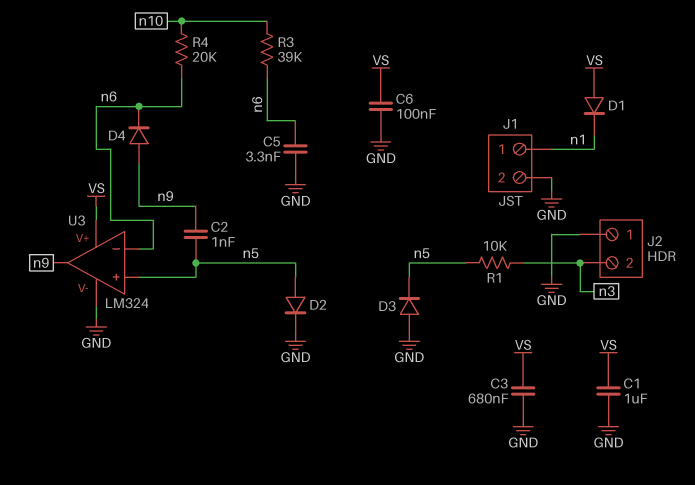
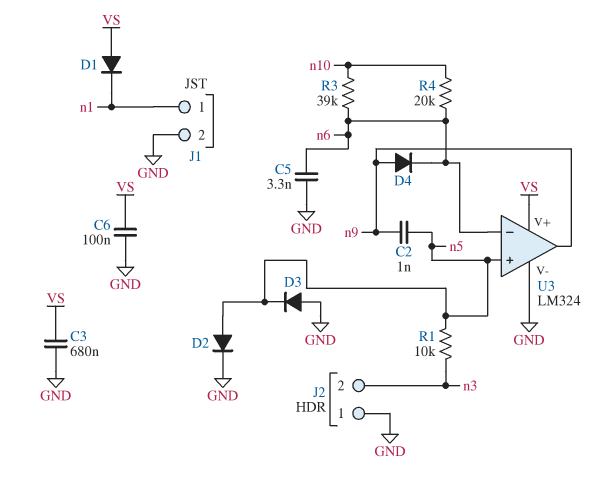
C1: 1uF (GND, VS) -> none

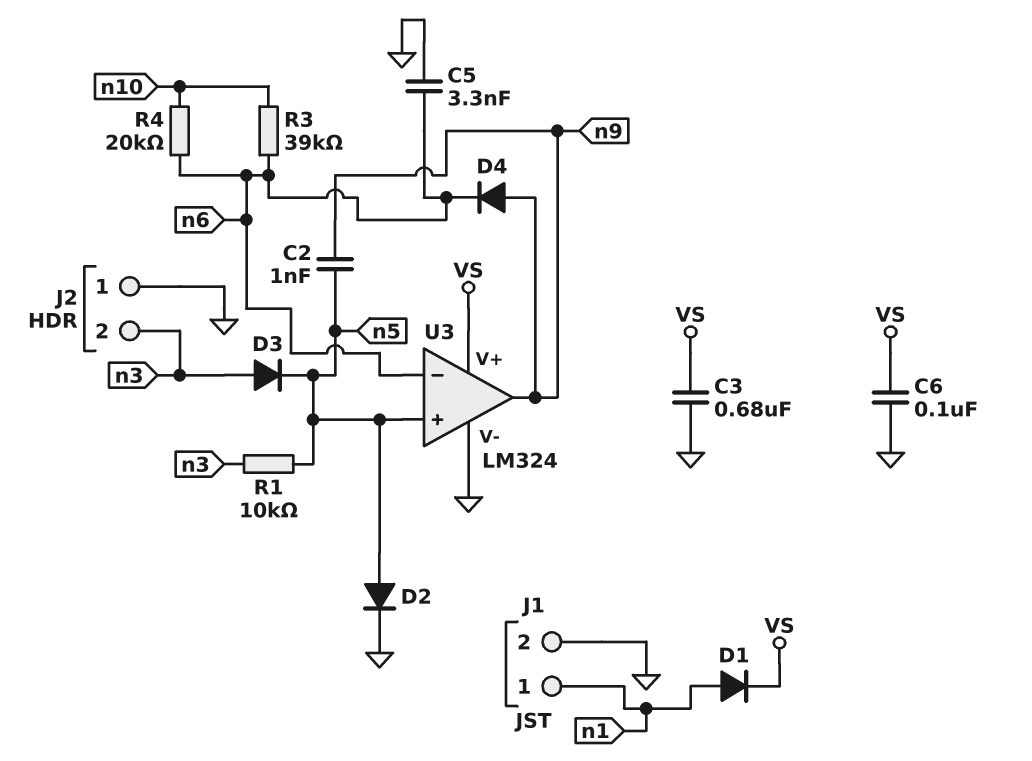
D1: diode (A VS, K n1) -> diode (A n1, K VS)
D3: diode (A GND, K n5) -> diode (A n3, K n5)

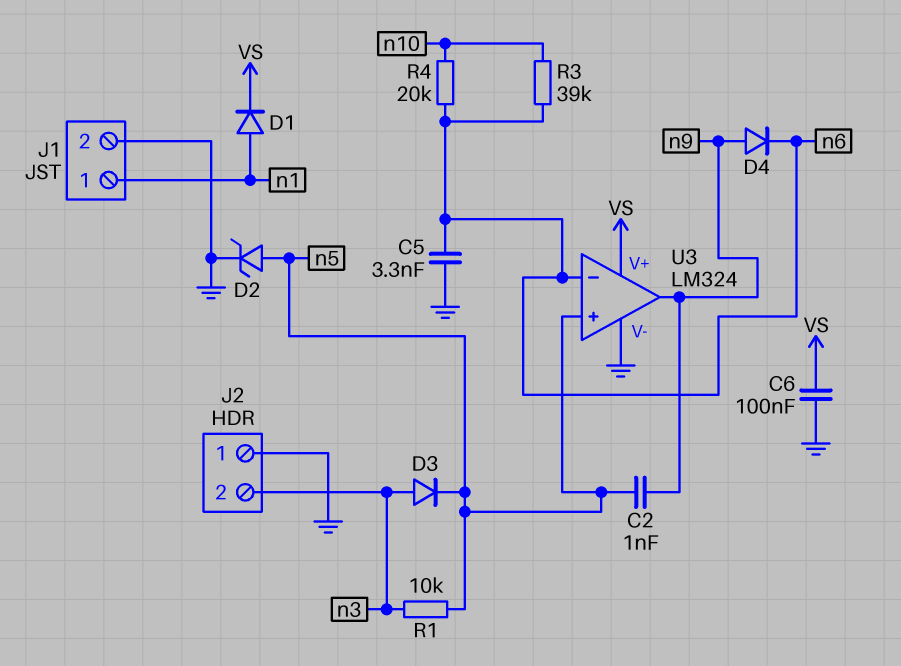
C3: 680nF (GND, VS) -> none
D2: diode (A n5, K GND) -> zener (A n5, K GND)

